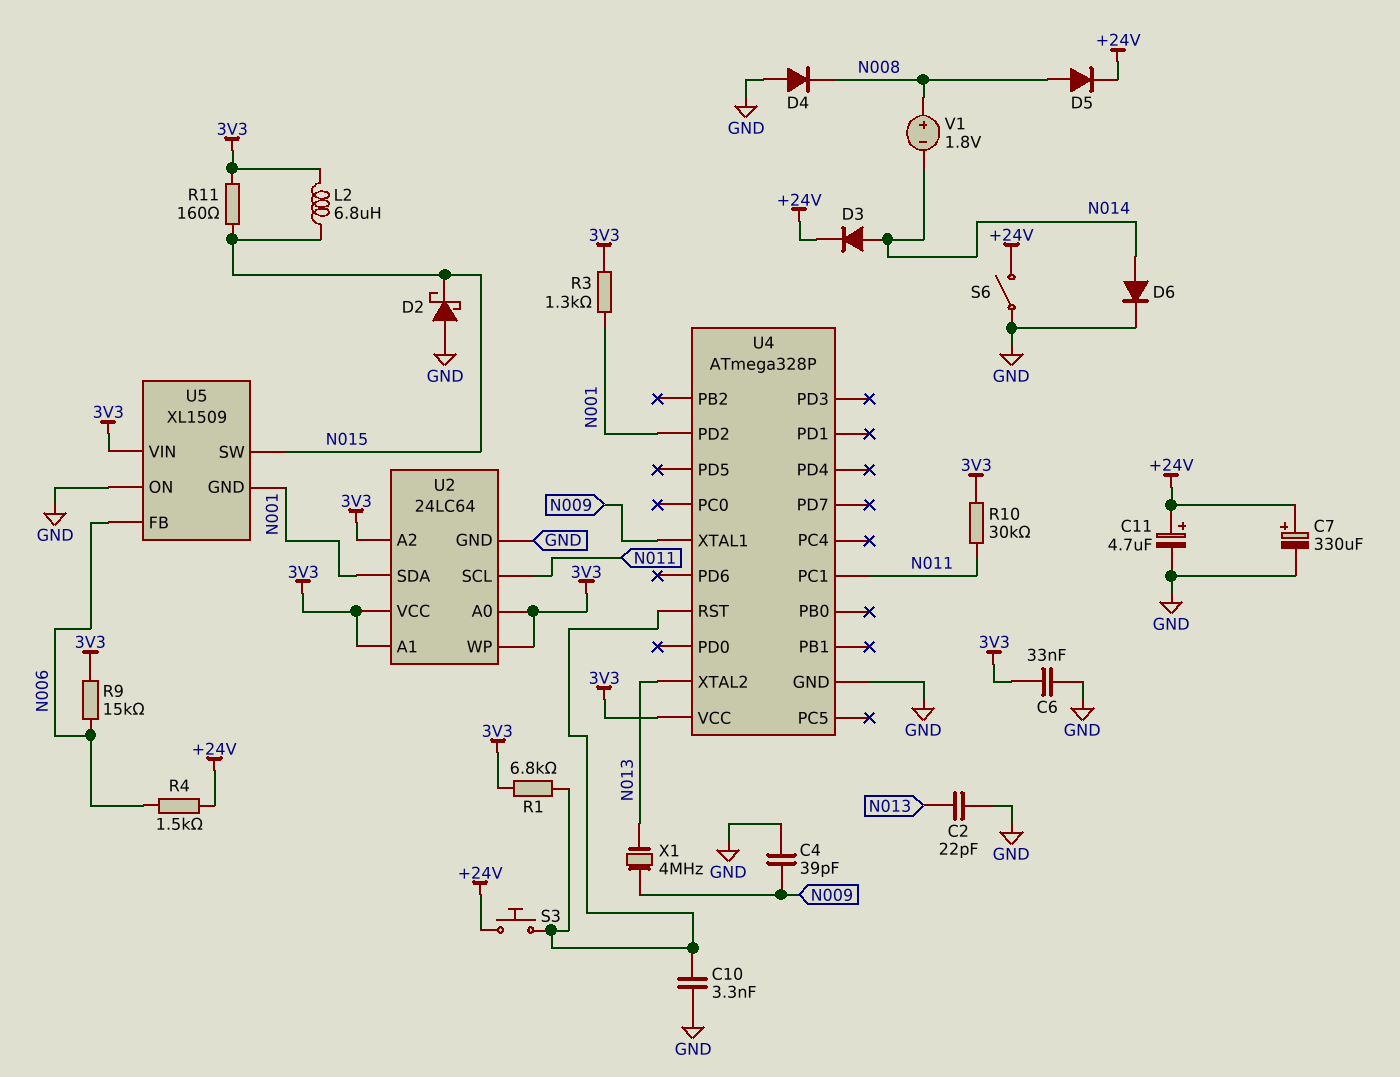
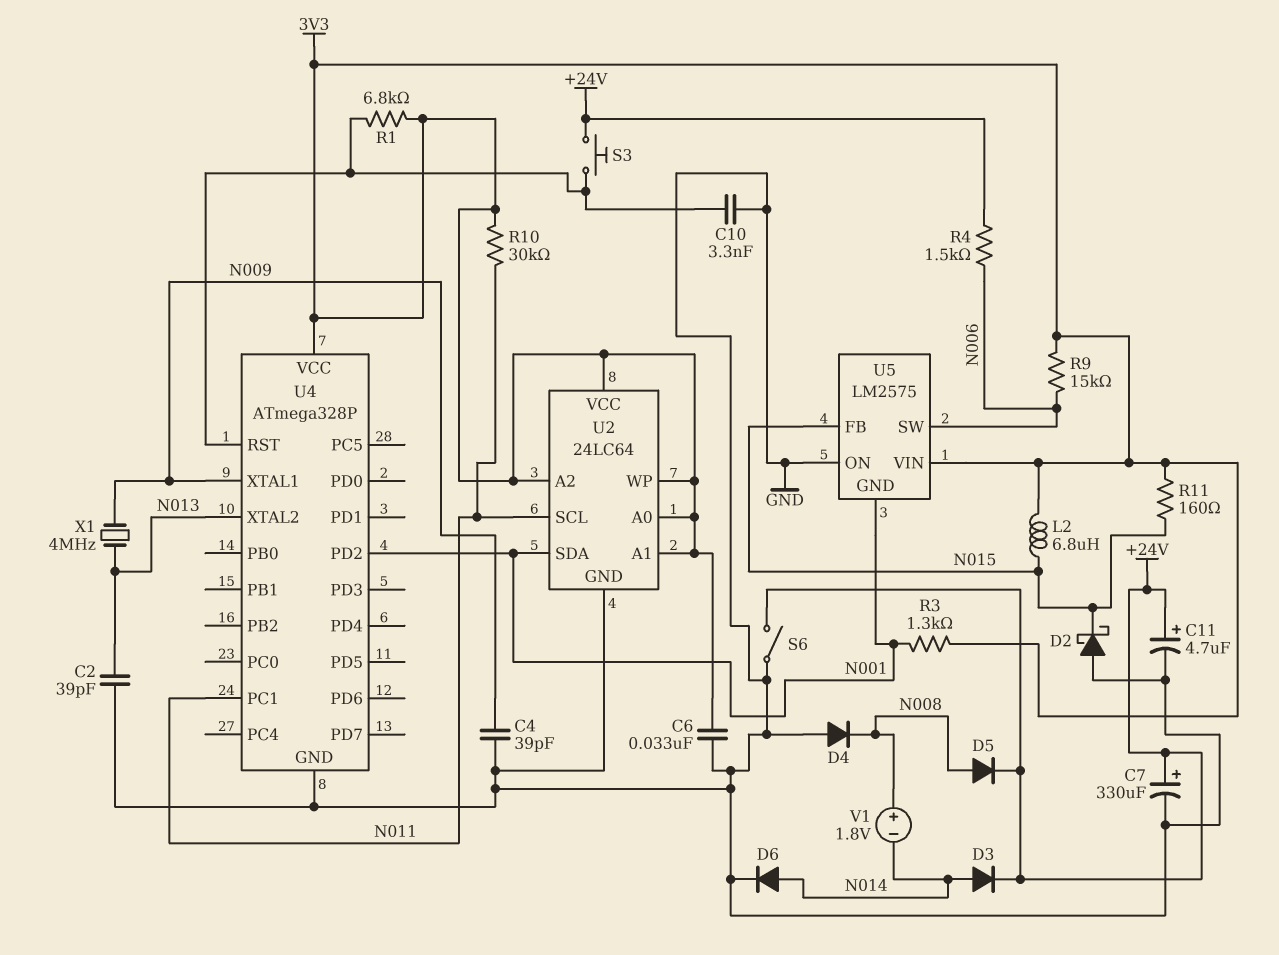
C2: 22pF (GND, N013) -> 39pF (GND, N013)
U5: XL1509 -> LM2575
U5 pin FB: N006 -> N015
U5 pin SW: N015 -> N006

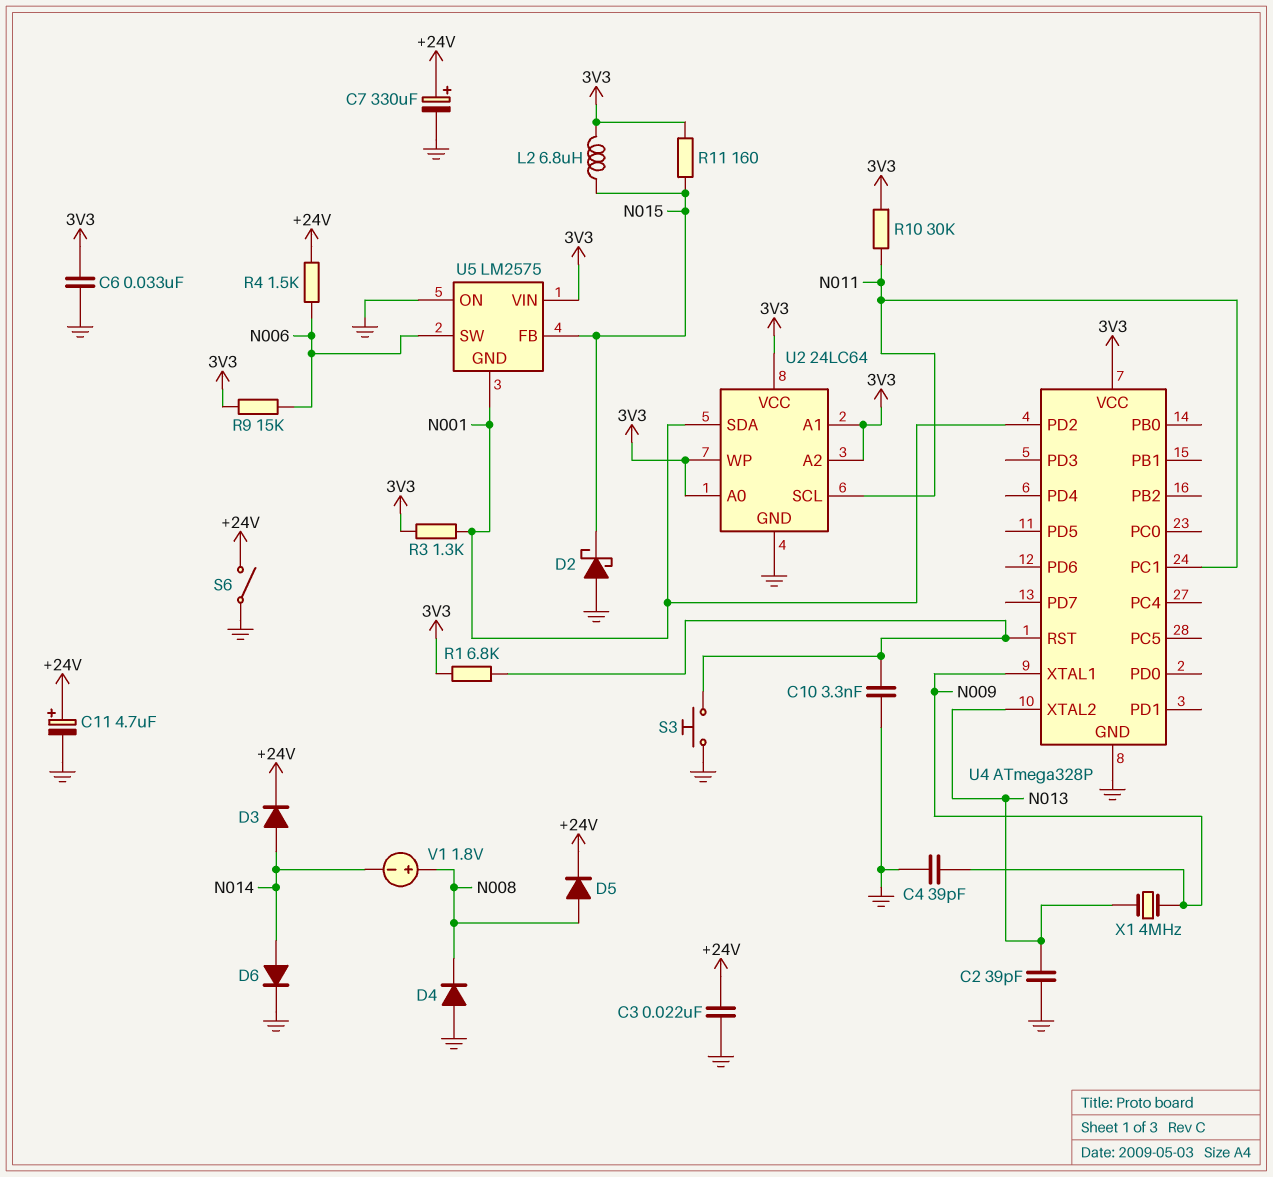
C3: none -> 22nF (+24V, GND)
S3: button (+24V, U4/RST) -> button (GND, U4/RST)

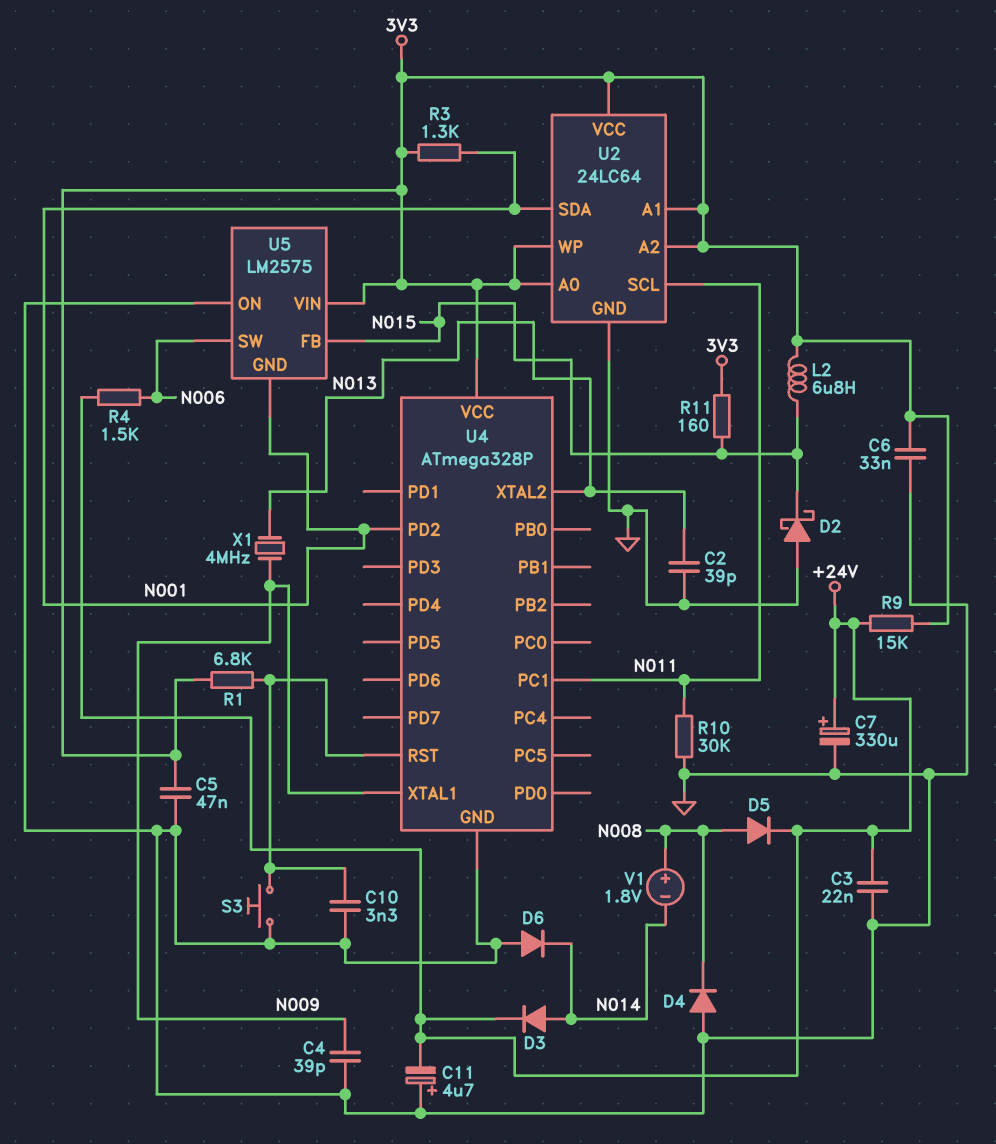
C5: none -> 47nF (3V3, GND)
C11: 4.7uF (plus +24V, minus GND) -> 4.7uF (plus GND, minus +24V)
D6: diode (A N014, K GND) -> diode (A GND, K N014)
R9: 15k (3V3, N006) -> 15k (+24V, 3V3)
R10: 30k (3V3, N011) -> 30k (GND, N011)
S6: switch (+24V, GND) -> none

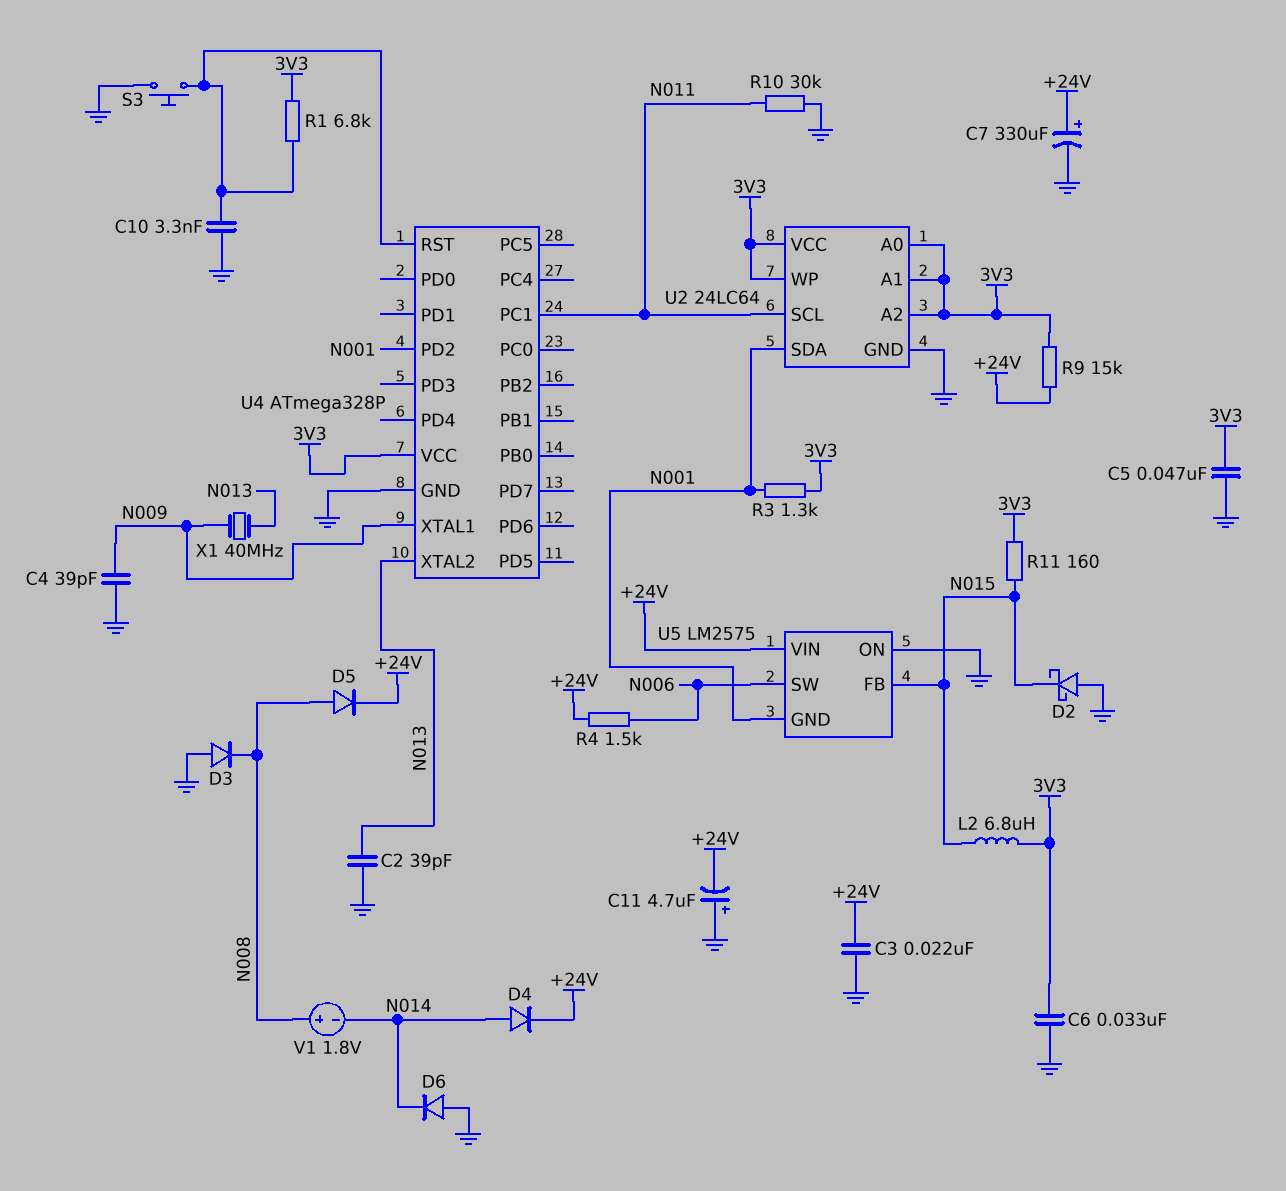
D3: diode (A N014, K +24V) -> diode (A GND, K N008)
D4: diode (A GND, K N008) -> diode (A N014, K +24V)
U5 pin VIN: 3V3 -> +24V
X1: 4MHz (N009, N013) -> 40MHz (N009, N013)

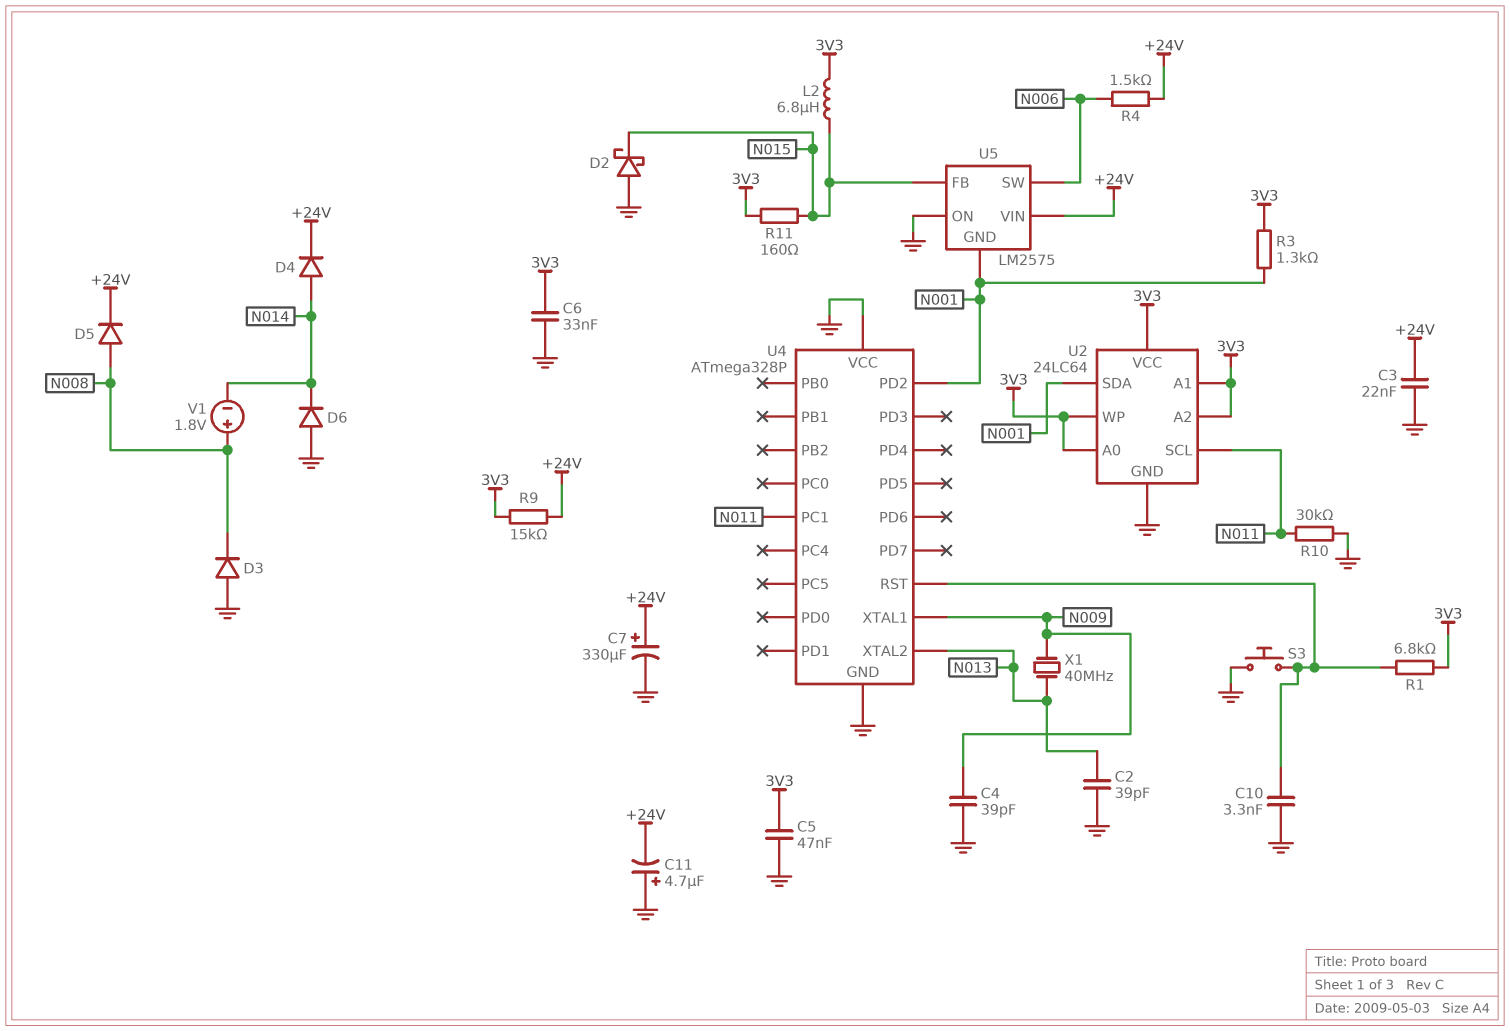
U4 pin VCC: 3V3 -> GND

